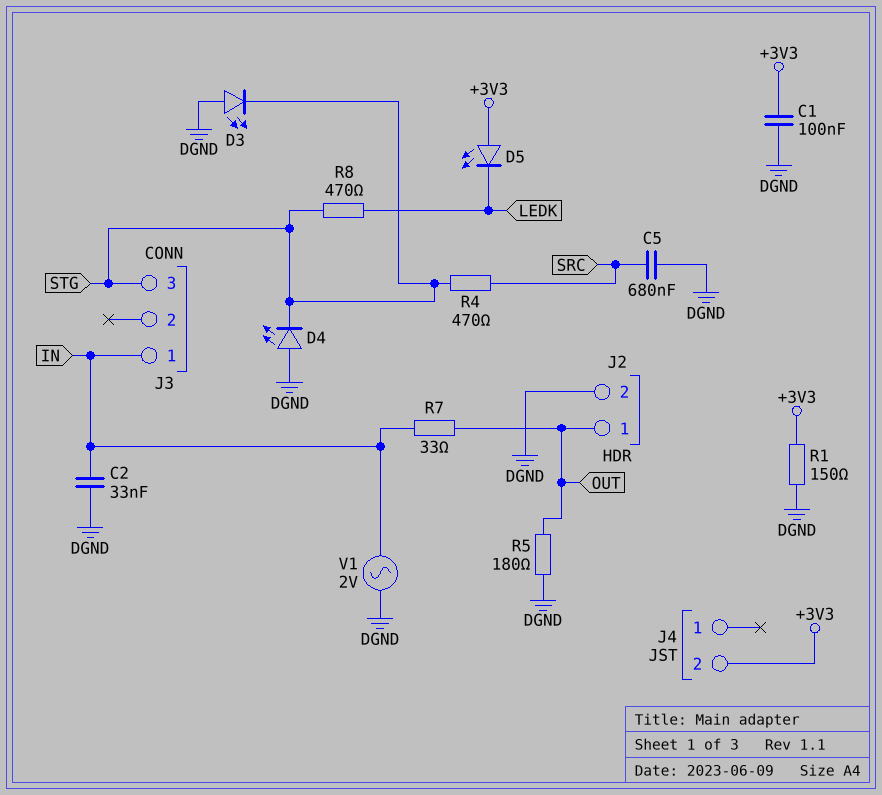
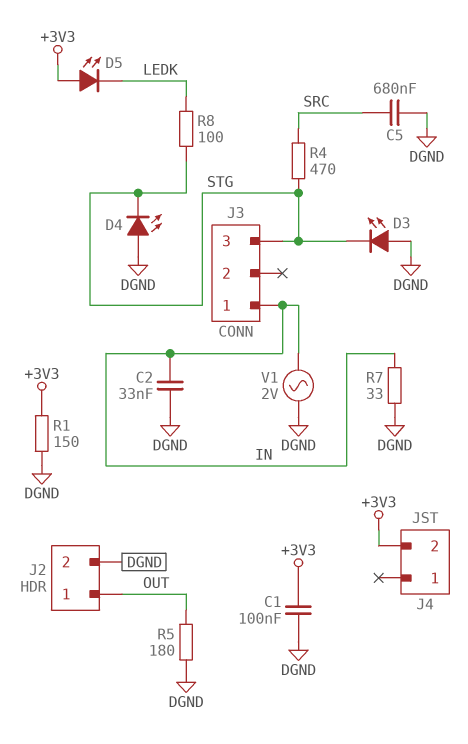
R7: 33 (IN, OUT) -> 33 (DGND, IN)
R8: 470 (LEDK, STG) -> 100 (LEDK, STG)

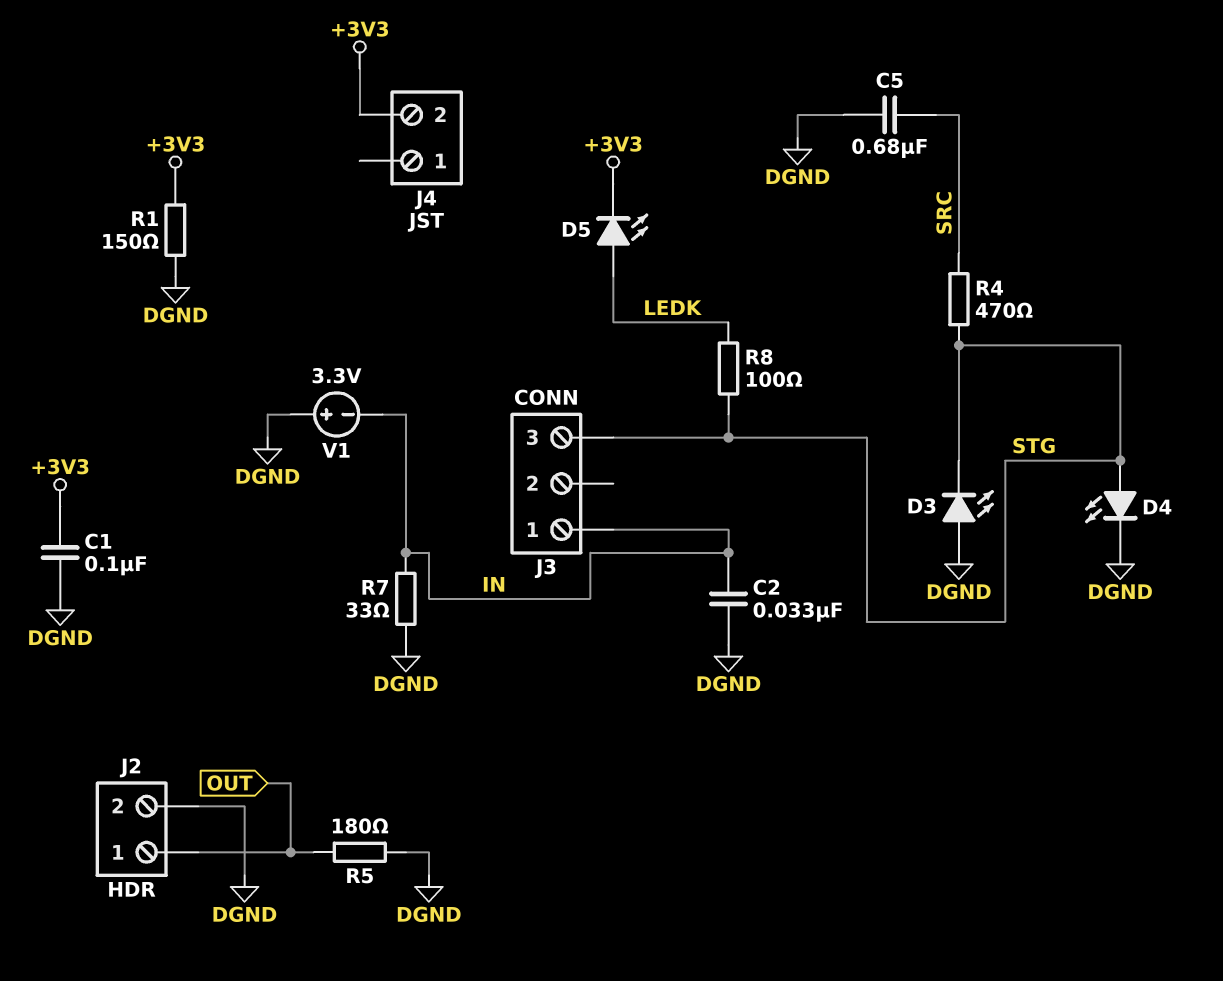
D4: LED (A DGND, K STG) -> LED (A STG, K DGND)
D5: LED (A +3V3, K LEDK) -> LED (A LEDK, K +3V3)
V1: AC 2V (DGND, IN) -> 3.3V (plus DGND, minus IN)

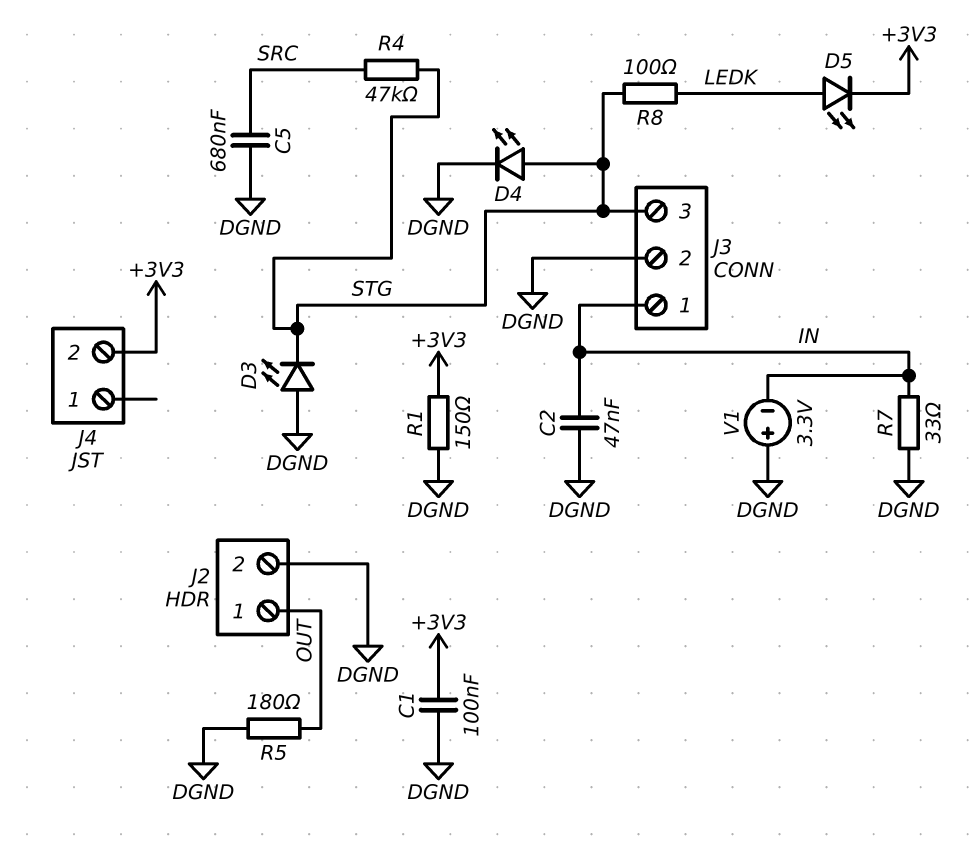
C2: 33nF (DGND, IN) -> 47nF (DGND, IN)
J3 pin 2: none -> DGND
R4: 470 (SRC, STG) -> 47k (SRC, STG)

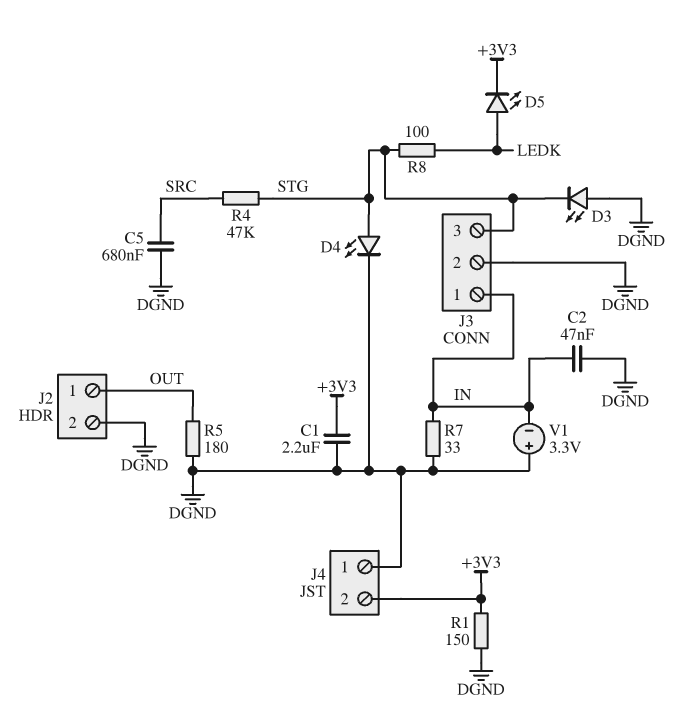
C1: 100nF (+3V3, DGND) -> 2.2uF (+3V3, DGND)
J4 pin 1: none -> DGND

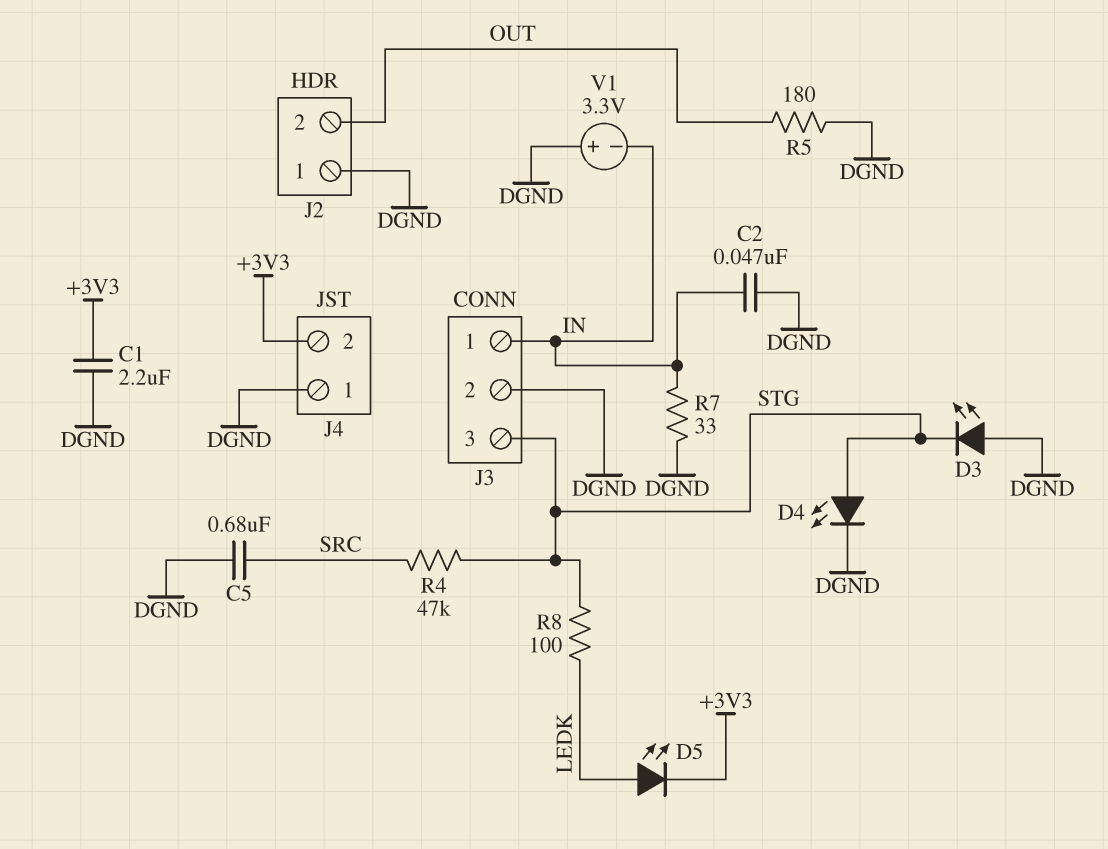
J2 pin 1: OUT -> DGND
J2 pin 2: DGND -> OUT
R1: 150 (+3V3, DGND) -> none

